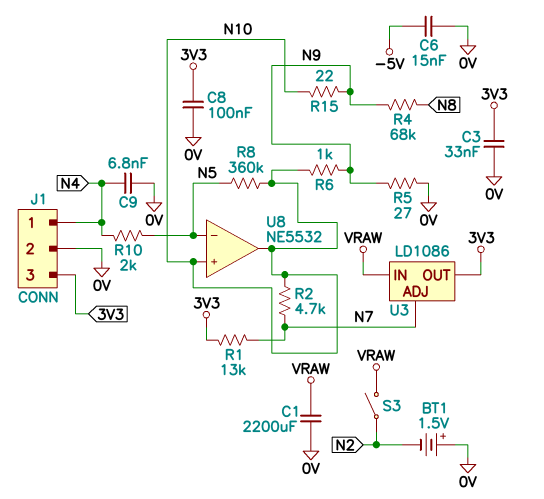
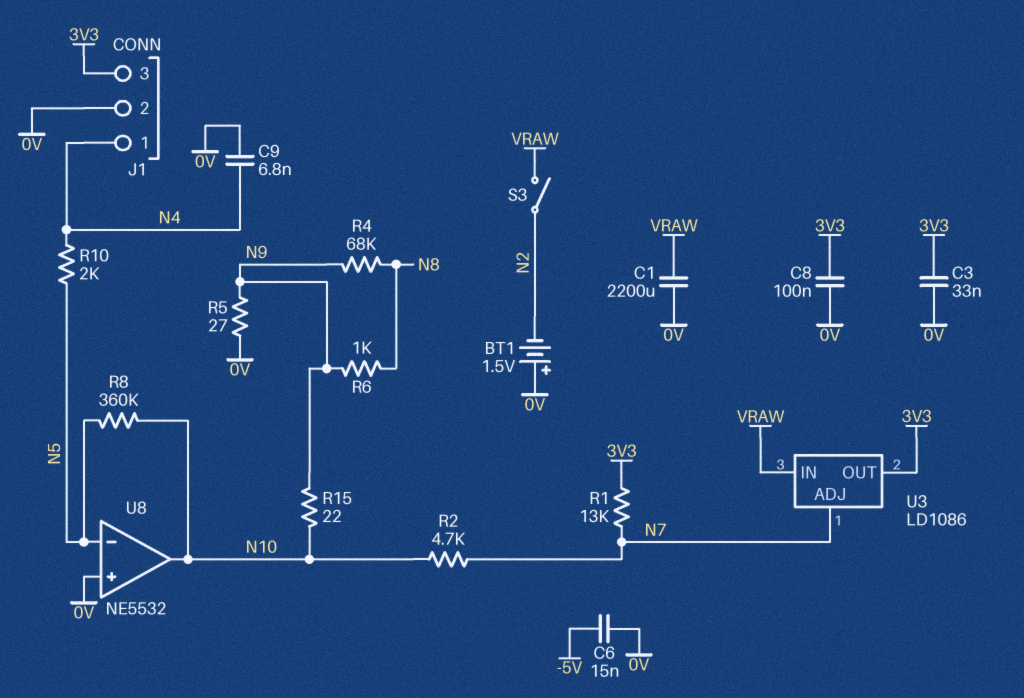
R6: 1k (N9, N10) -> 1k (N8, N9)
U8 pin in+: N10 -> 0V

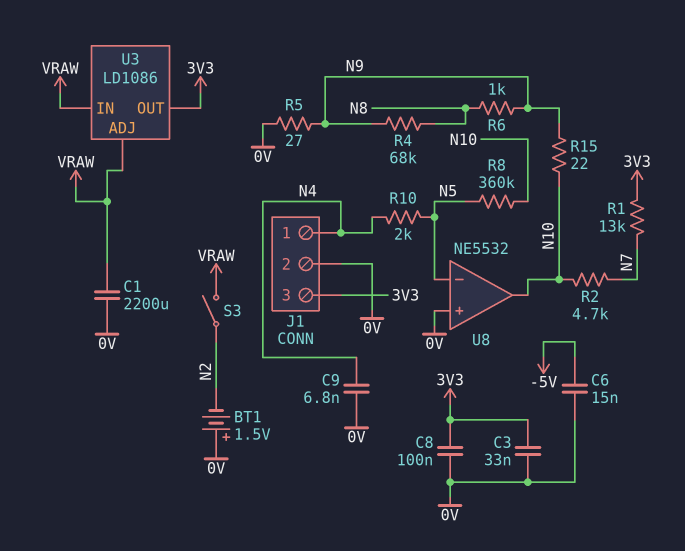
U3 pin ADJ: N7 -> VRAW

